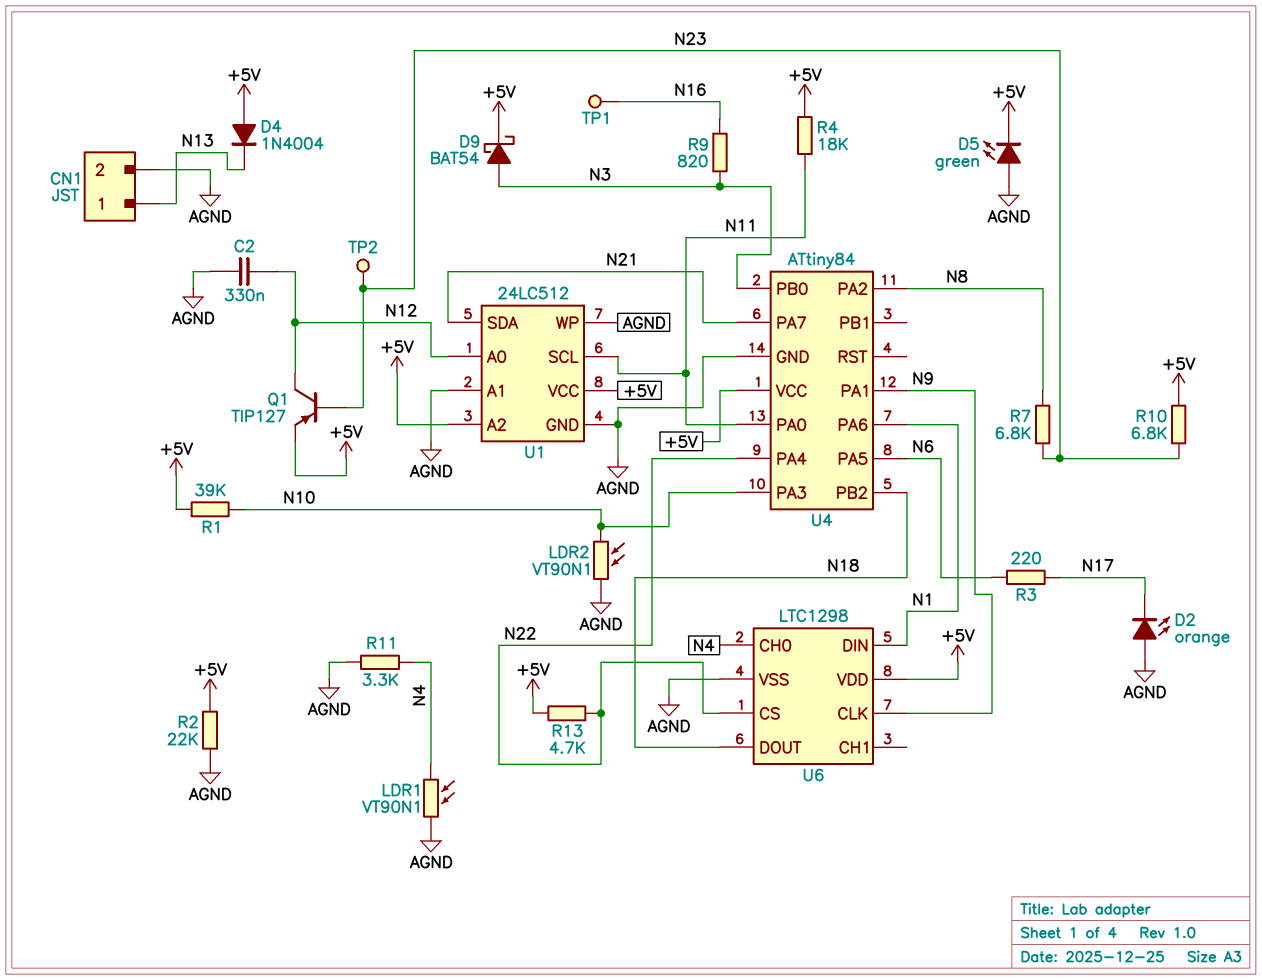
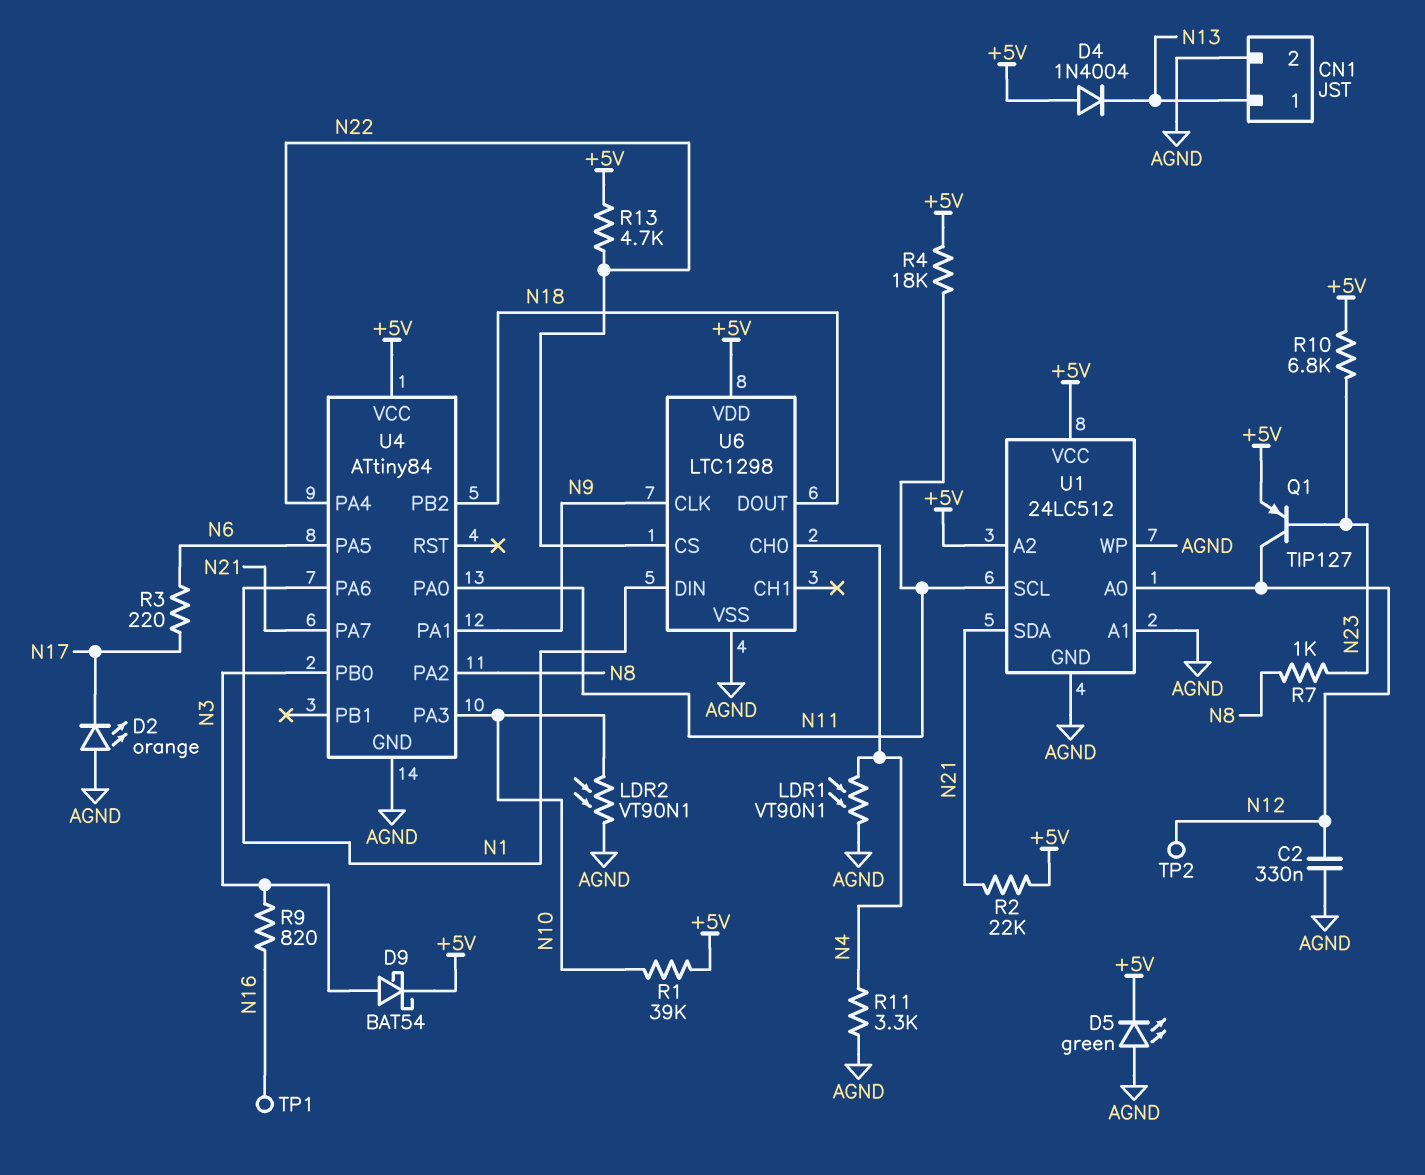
R2: 22k (+5V, AGND) -> 22k (+5V, N21)
R7: 6.8k (N8, N23) -> 1k (N8, N23)
TP2: test point (N23) -> test point (N12)

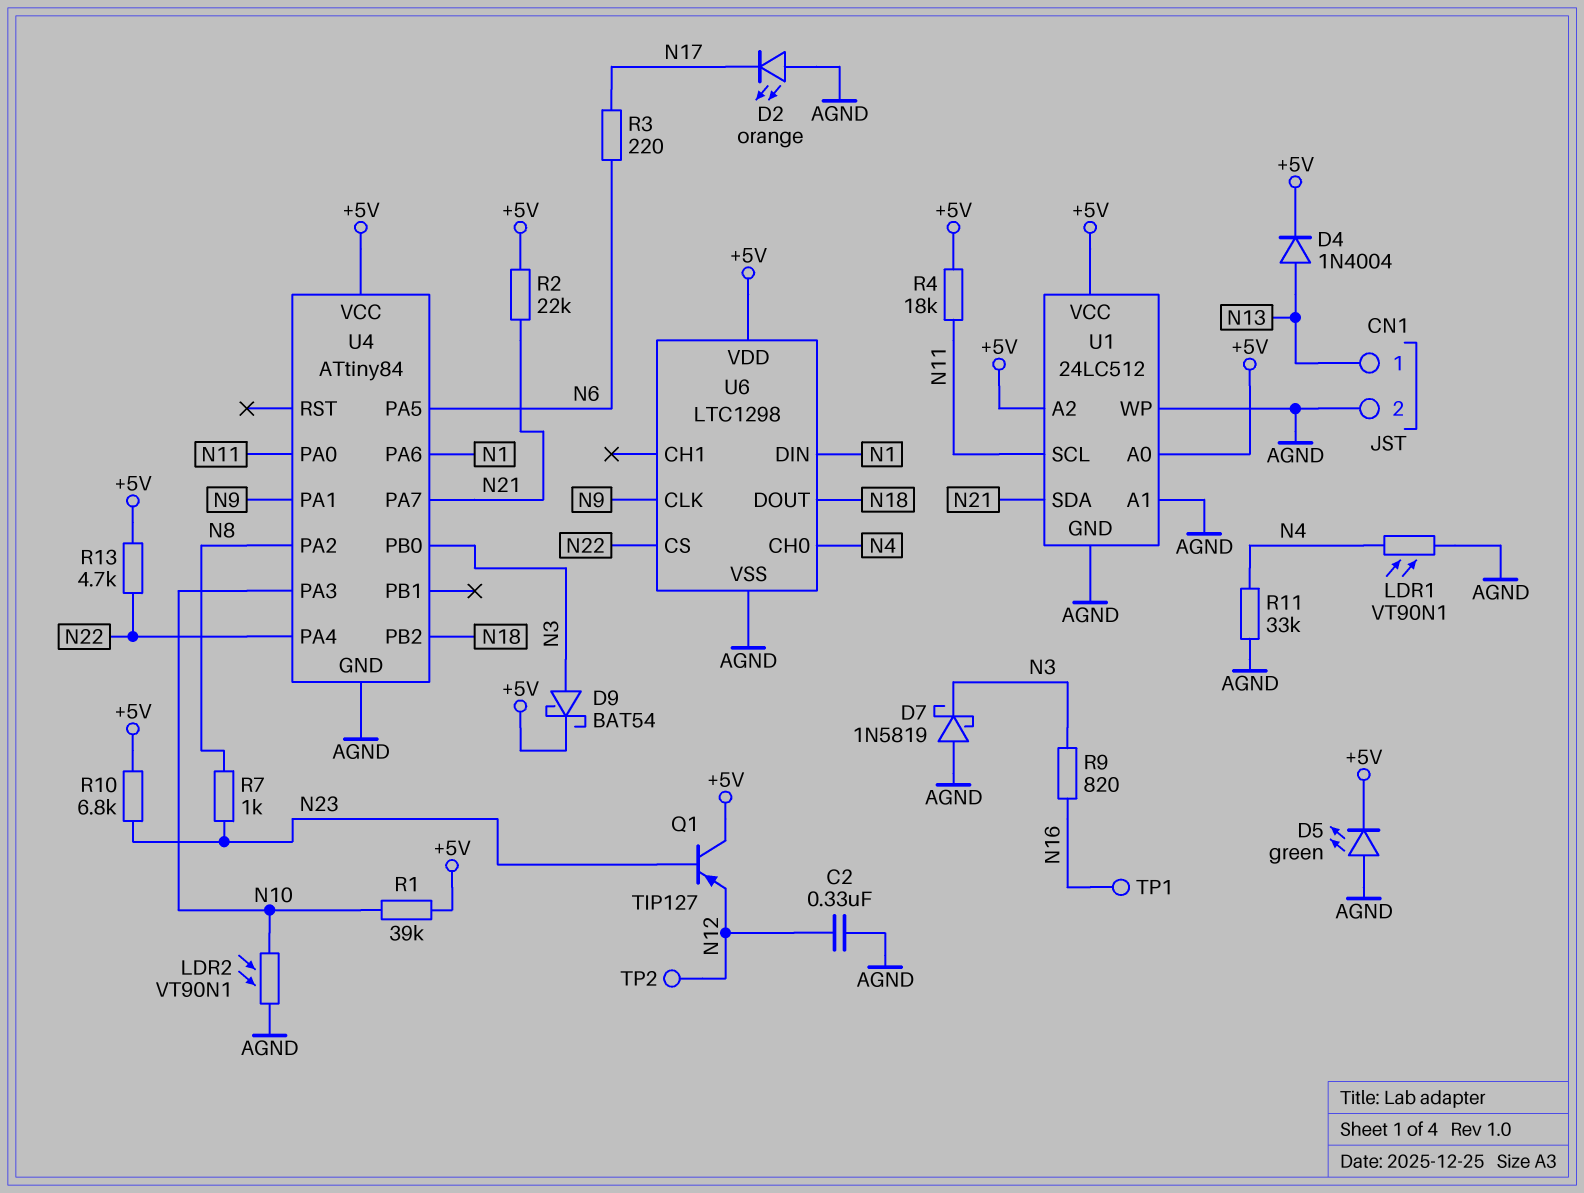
D4: diode 1N4004 (A +5V, K N13) -> diode 1N4004 (A N13, K +5V)
D7: none -> schottky 1N5819 (A AGND, K N3)
Q1: PNP TIP127 (B N23, C N12, E +5V) -> PNP TIP127 (B N23, C +5V, E N12)
R11: 3.3k (AGND, N4) -> 33k (AGND, N4)
U1 pin A0: N12 -> +5V

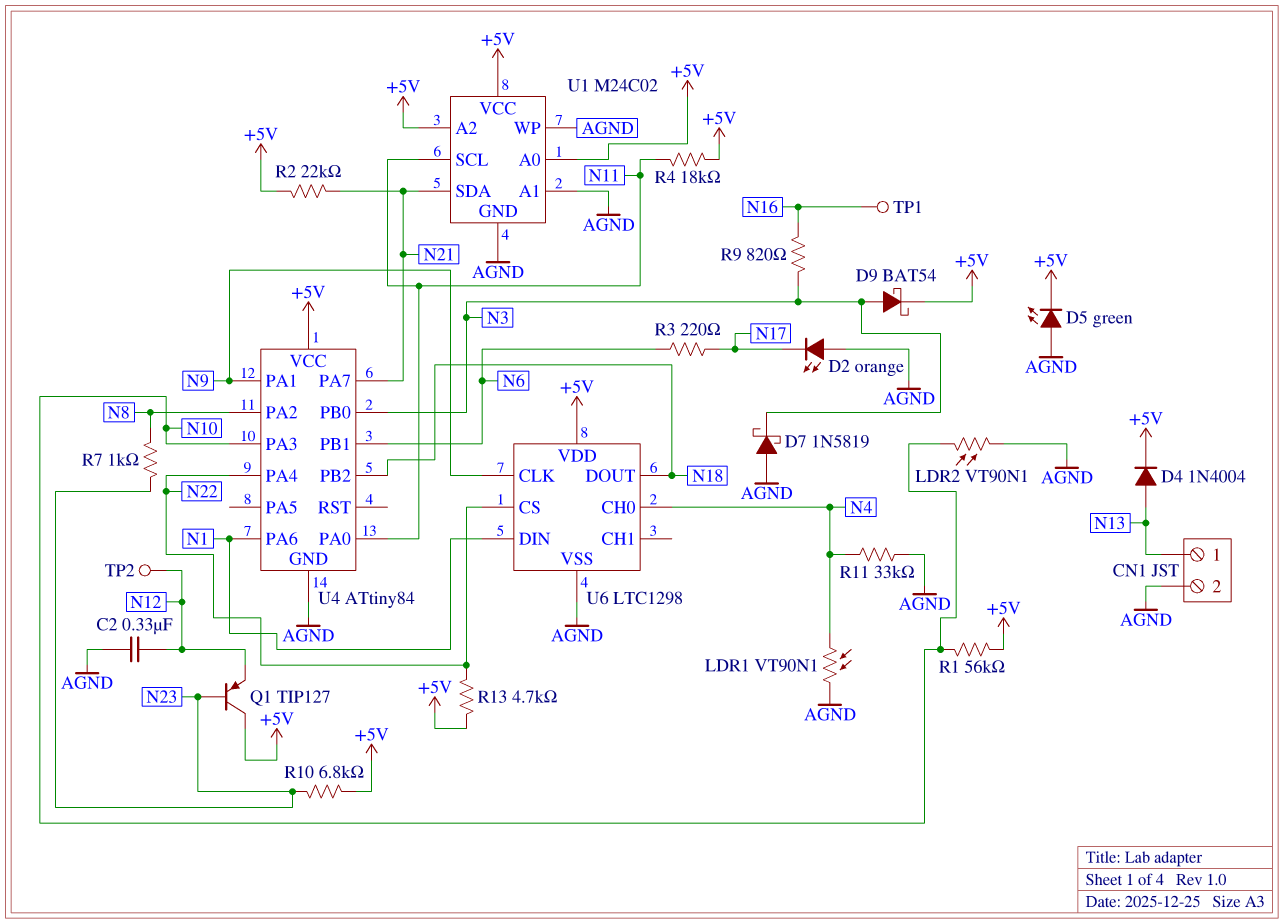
R1: 39k (+5V, N10) -> 56k (+5V, N10)
U1: 24LC512 -> M24C02
U4 pin PA5: N6 -> none
U4 pin PB1: none -> N6

